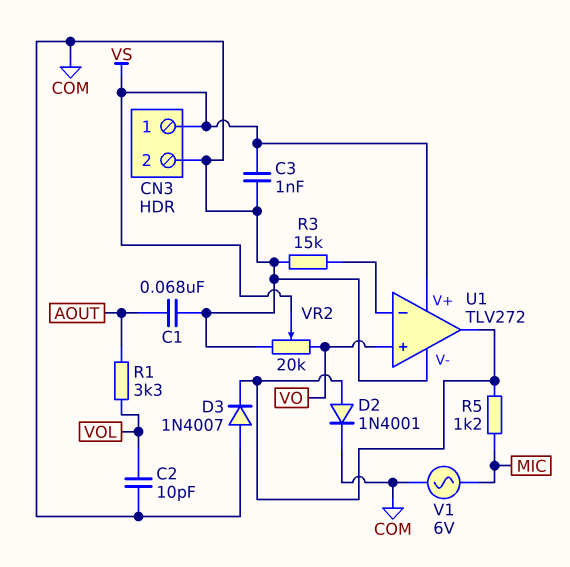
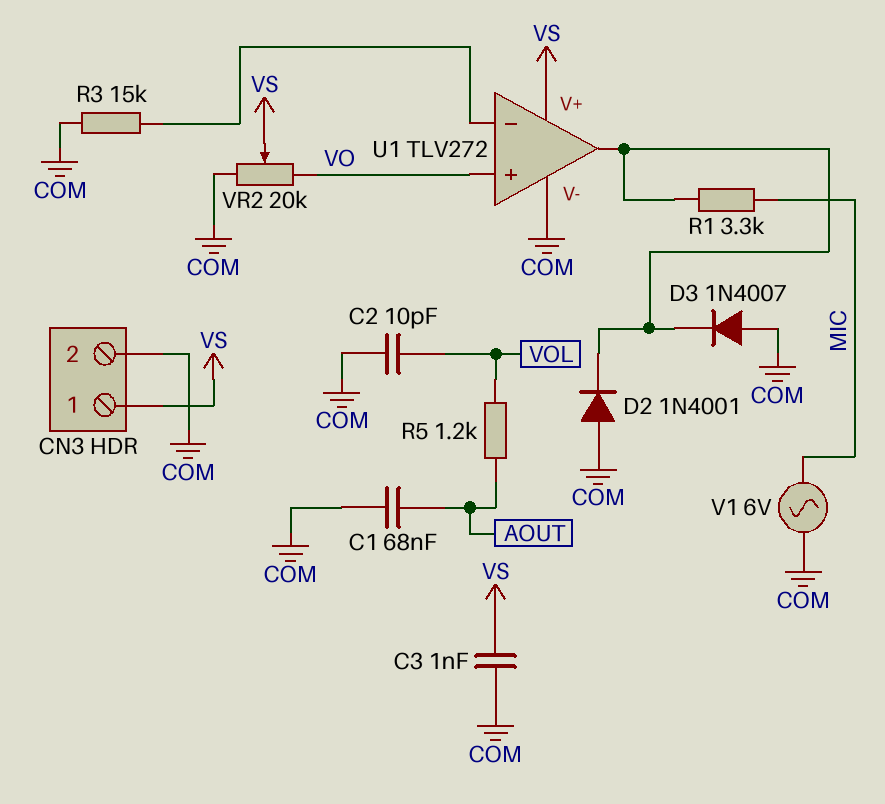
D2: diode 1N4001 (A U1/out, K COM) -> diode 1N4001 (A COM, K U1/out)
R1: 3.3k (AOUT, VOL) -> 3.3k (MIC, U1/out)
R5: 1.2k (MIC, U1/out) -> 1.2k (AOUT, VOL)

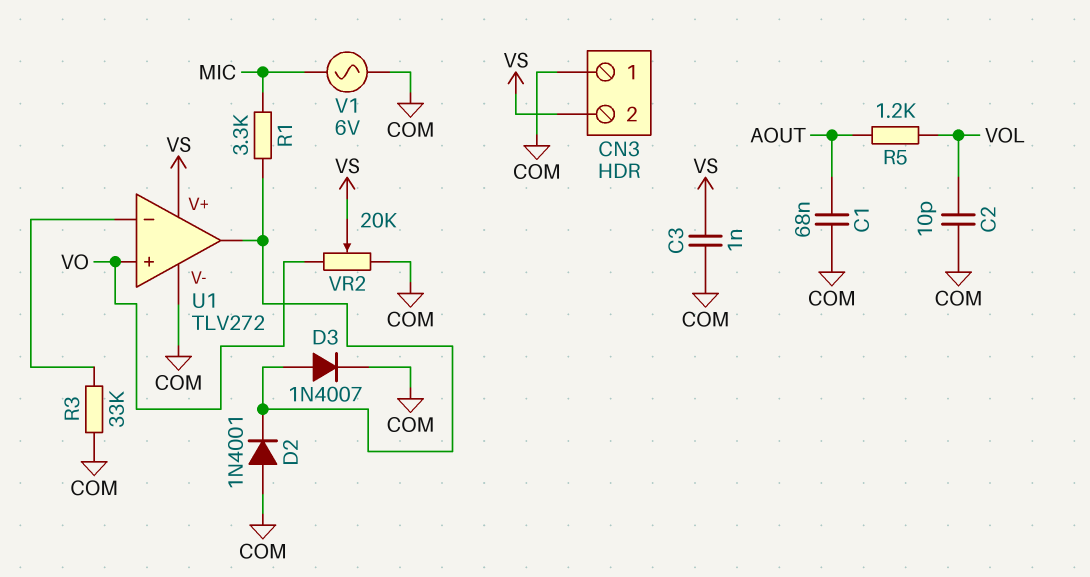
CN3 pin 1: VS -> COM
CN3 pin 2: COM -> VS
D3: diode 1N4007 (A COM, K U1/out) -> diode 1N4007 (A U1/out, K COM)
R3: 15k (COM, U1/in-) -> 33k (COM, U1/in-)

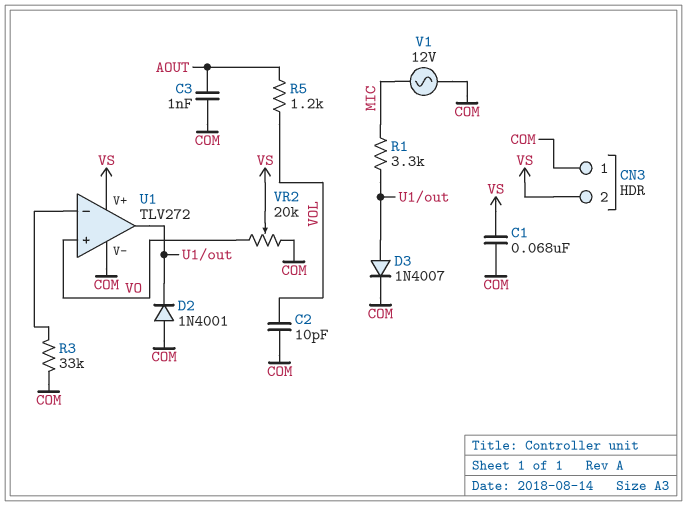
C1: 68nF (AOUT, COM) -> 68nF (COM, VS)
C3: 1nF (COM, VS) -> 1nF (AOUT, COM)
V1: AC 6V (COM, MIC) -> AC 12V (COM, MIC)

